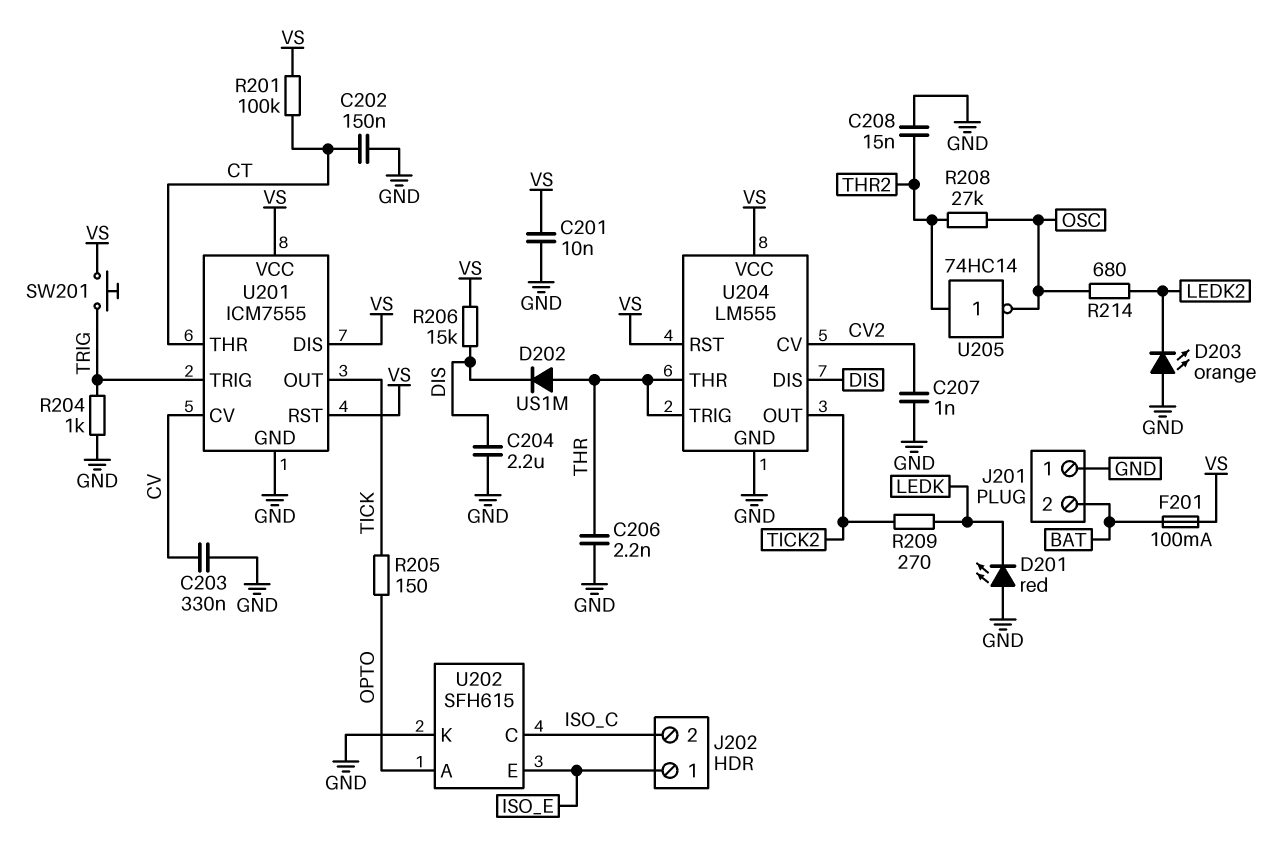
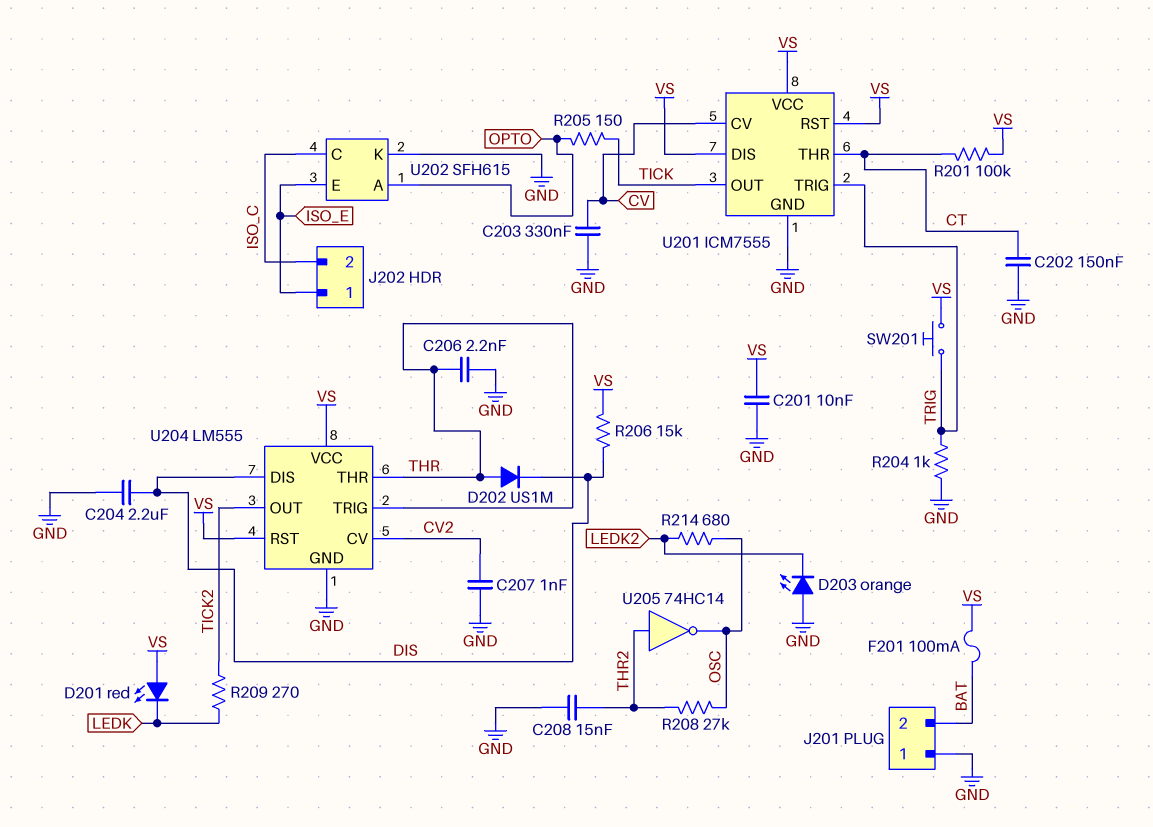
D201: LED red (A GND, K LEDK) -> LED red (A VS, K LEDK)

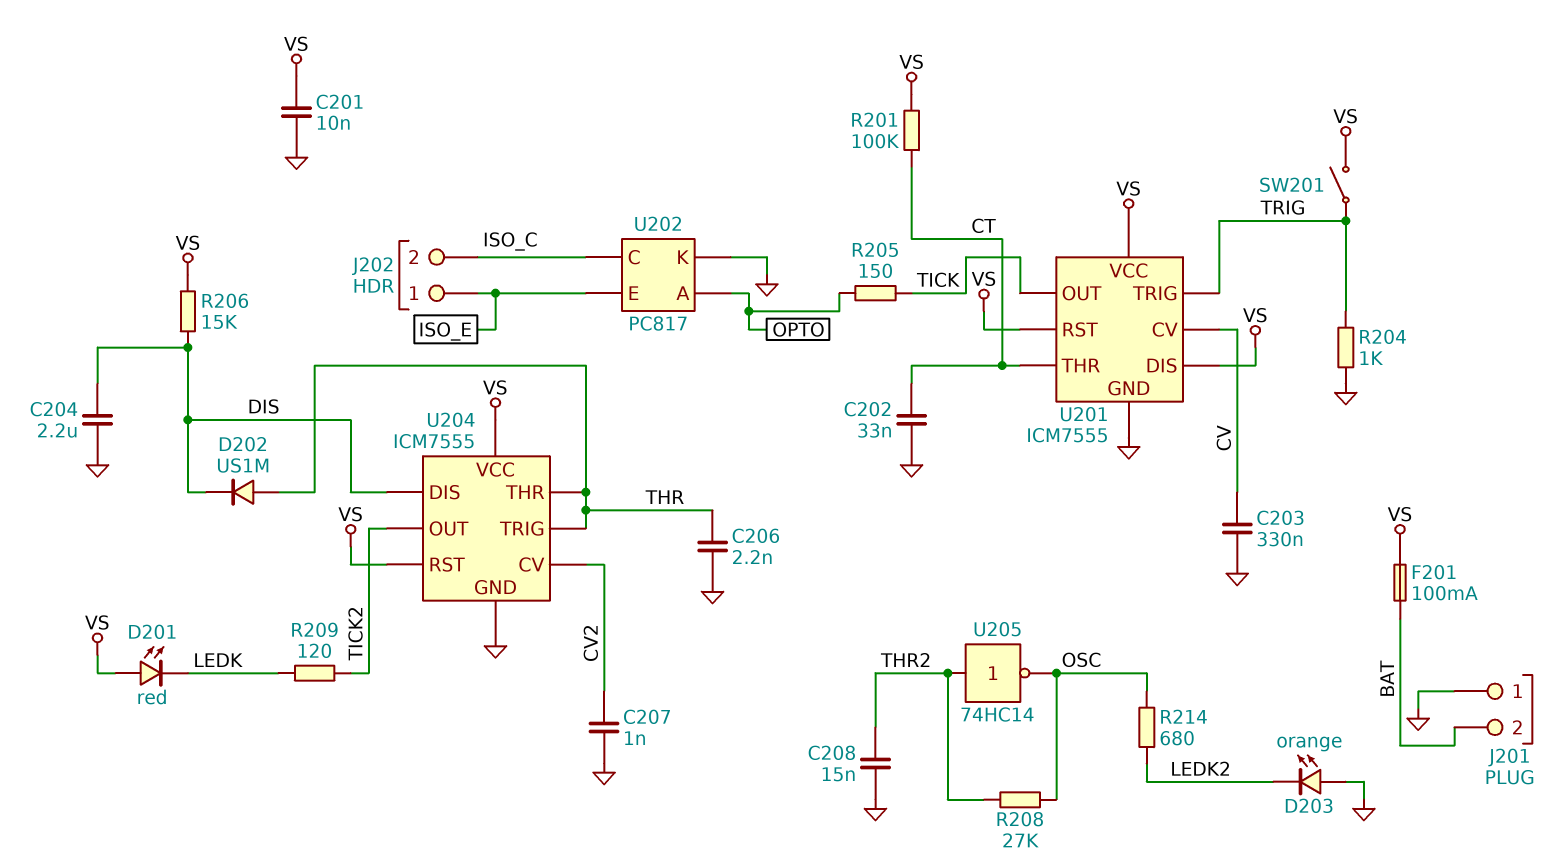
C202: 150nF (CT, GND) -> 33nF (CT, GND)
R209: 270 (LEDK, TICK2) -> 120 (LEDK, TICK2)
SW201: button (TRIG, VS) -> switch (TRIG, VS)
U202: SFH615 -> PC817
U204: LM555 -> ICM7555

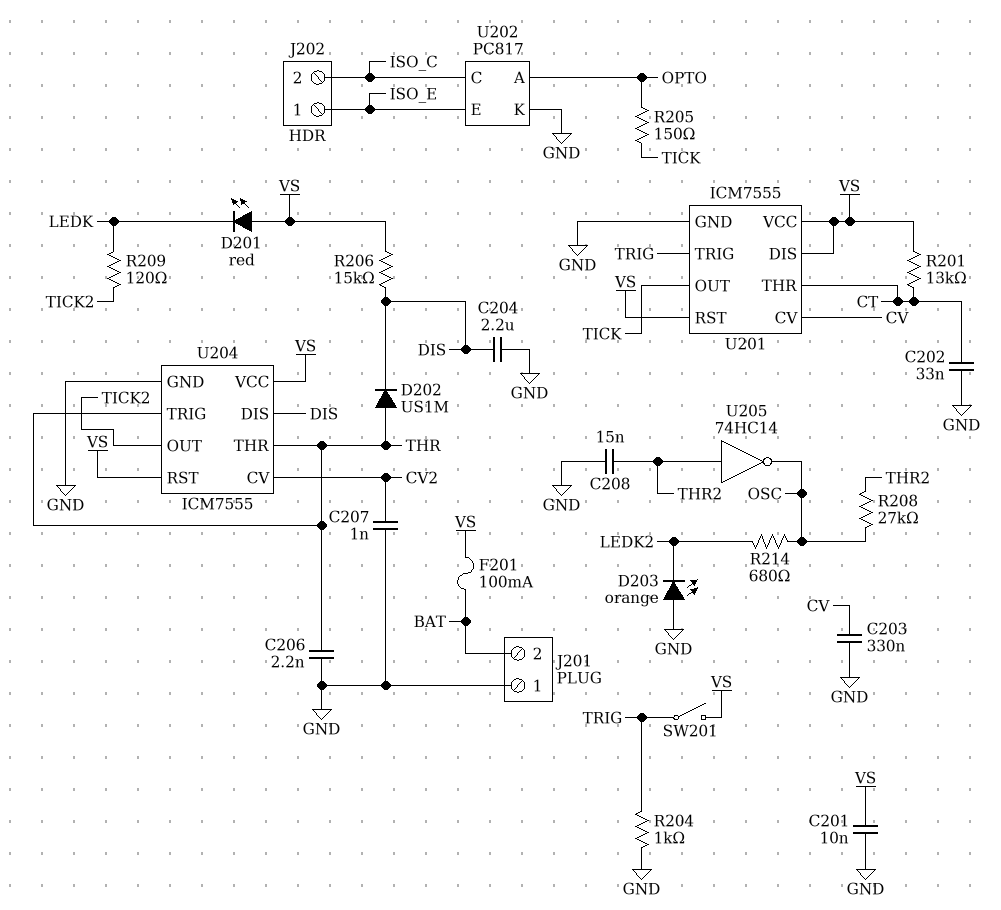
R201: 100k (CT, VS) -> 13k (CT, VS)

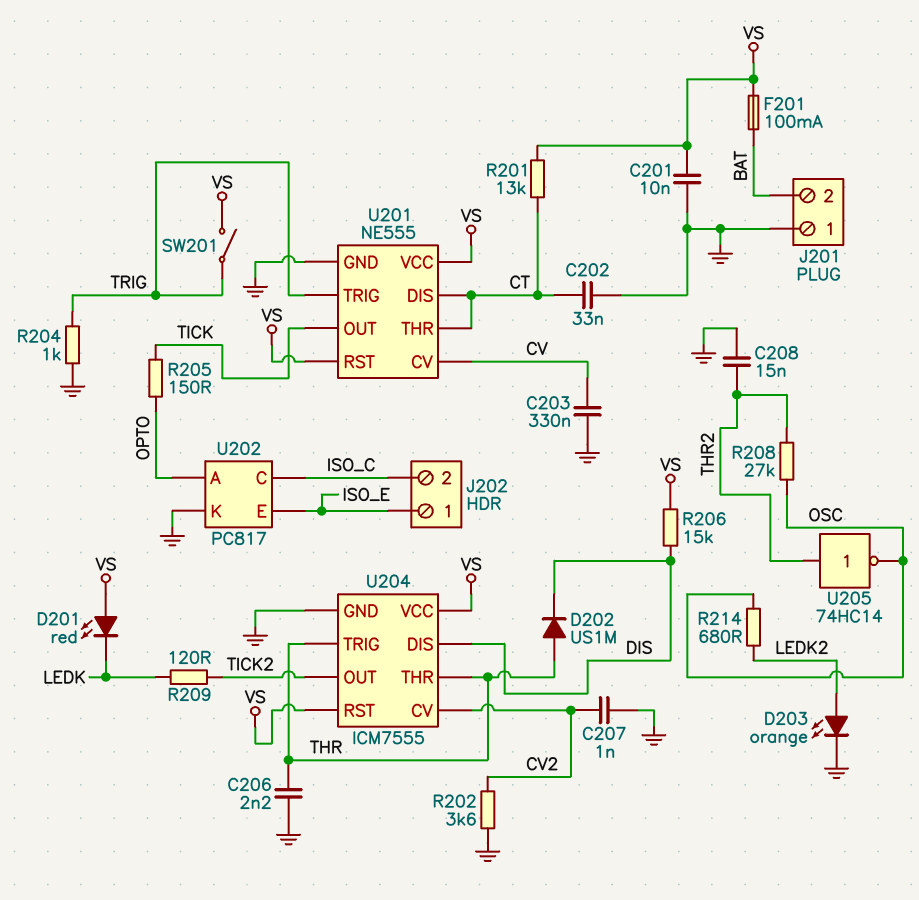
C204: 2.2uF (DIS, GND) -> none
D203: LED orange (A GND, K LEDK2) -> LED orange (A LEDK2, K GND)
R202: none -> 3.6k (CV2, GND)
U201: ICM7555 -> NE555
U201 pin DIS: VS -> CT

